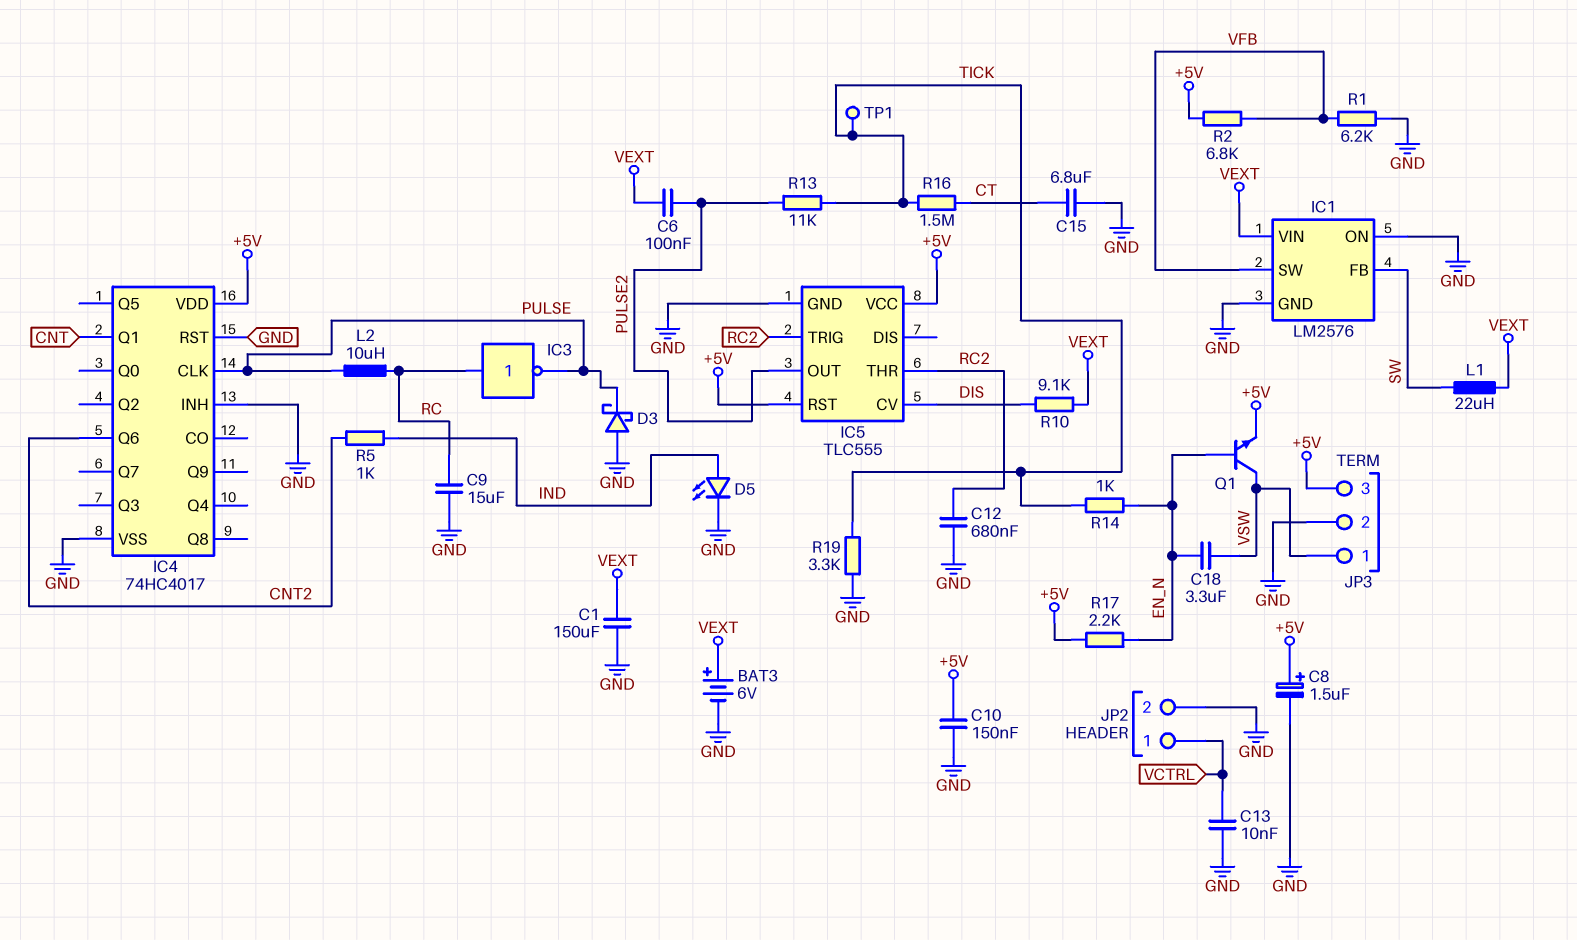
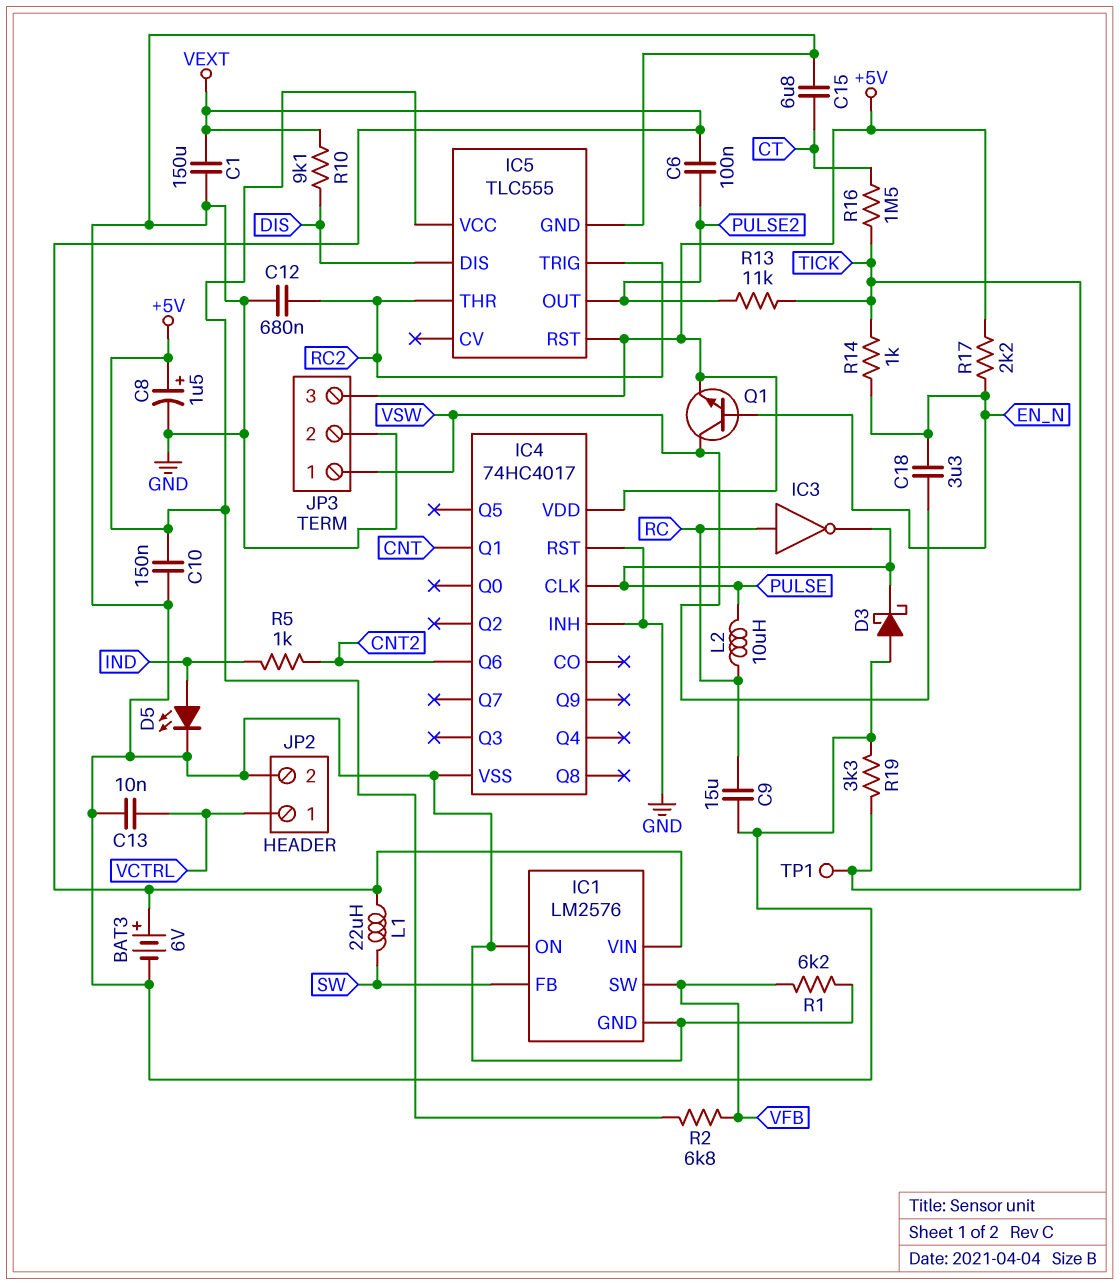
IC5 pin CV: DIS -> none
IC5 pin DIS: none -> DIS

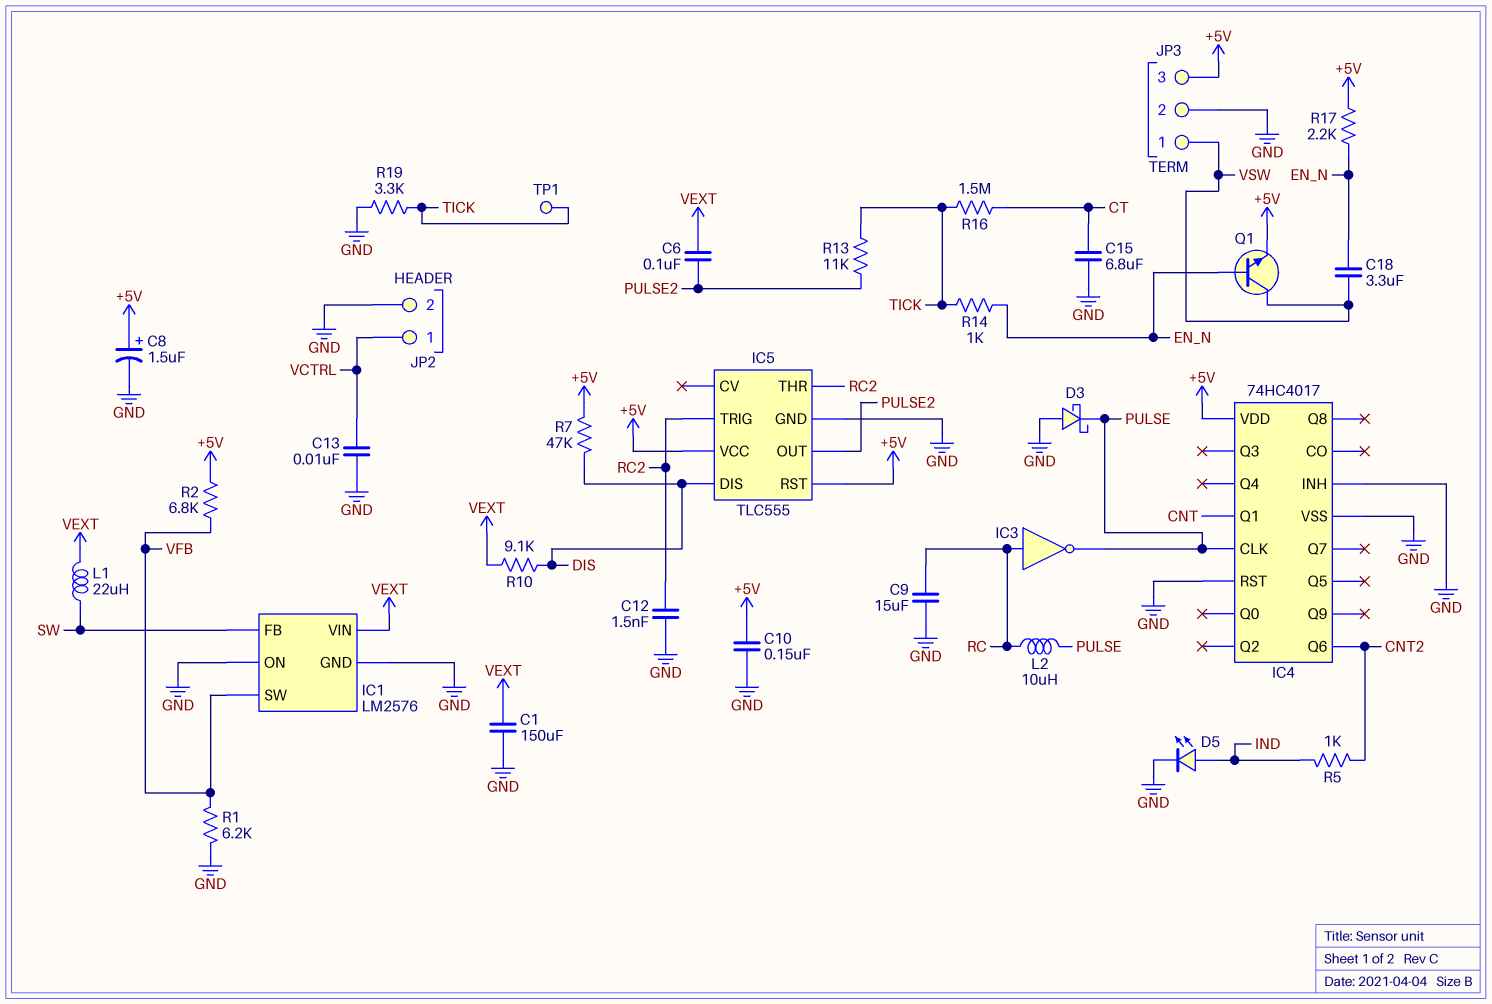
BAT3: 6V (plus VEXT, minus GND) -> none
C12: 680nF (GND, RC2) -> 1.5nF (GND, RC2)
R7: none -> 47k (+5V, DIS)

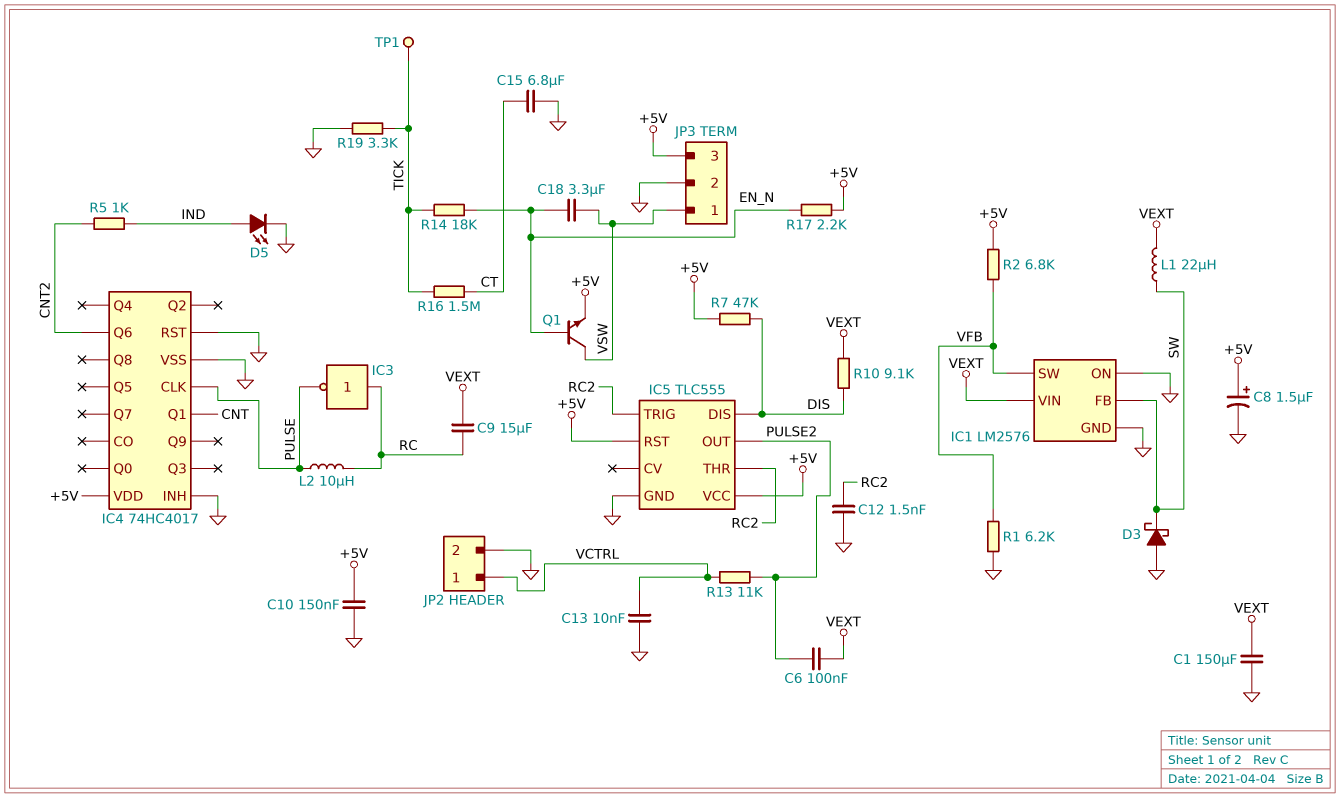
C9: 15uF (GND, RC) -> 15uF (RC, VEXT)
D3: schottky (A GND, K PULSE) -> schottky (A GND, K SW)
R13: 11k (PULSE2, TICK) -> 11k (PULSE2, VCTRL)
R14: 1k (EN_N, TICK) -> 18k (EN_N, TICK)

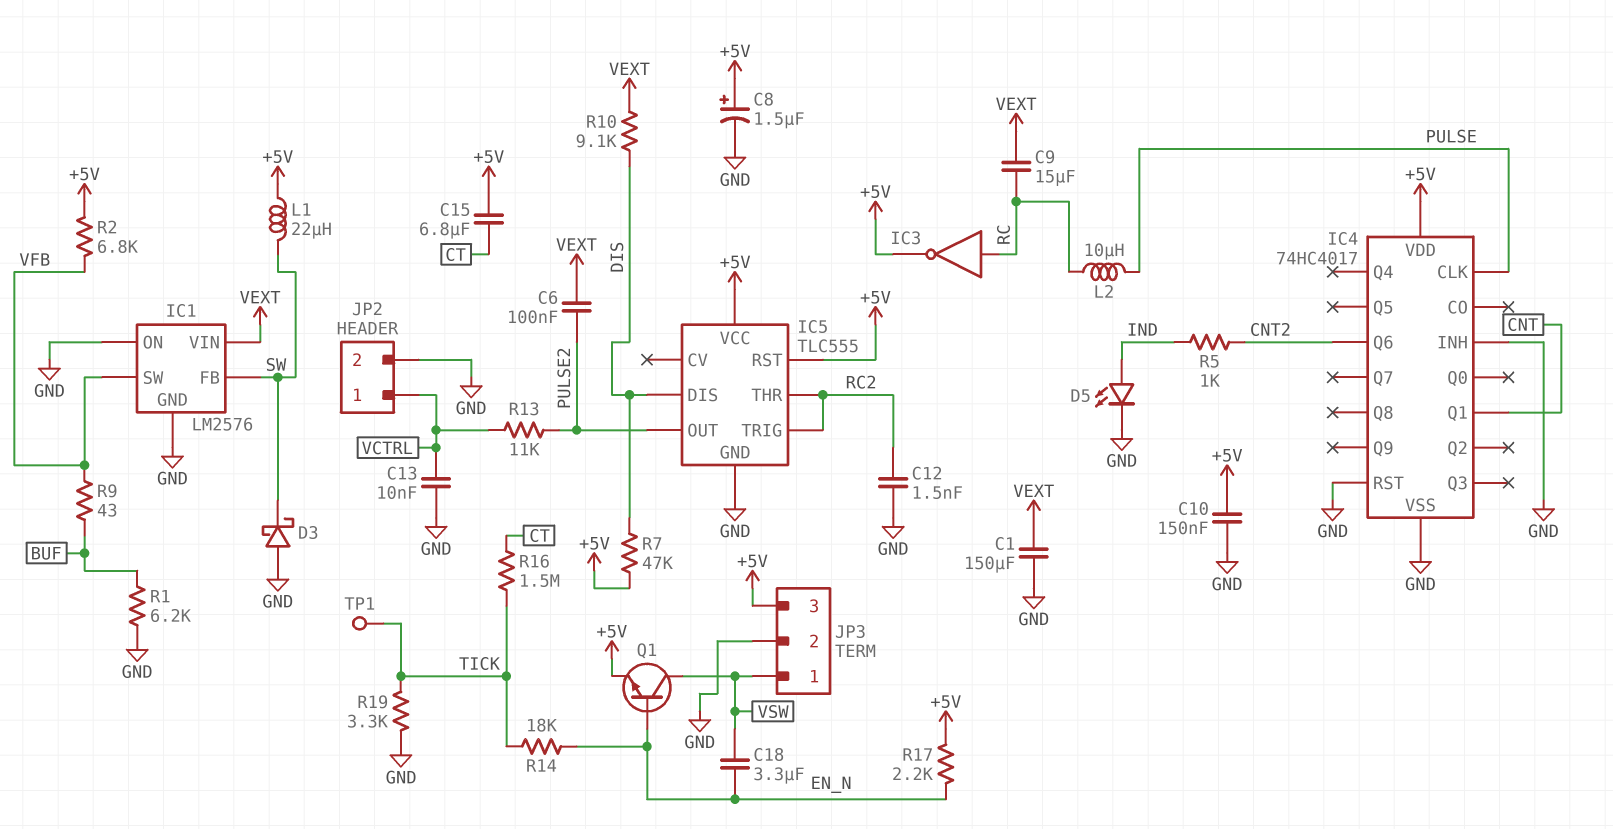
C15: 6.8uF (CT, GND) -> 6.8uF (+5V, CT)
IC3: NOT (in RC, out PULSE) -> NOT (in RC, out +5V)
L1: 22uH (SW, VEXT) -> 22uH (+5V, SW)
R1: 6.2k (GND, VFB) -> 6.2k (BUF, GND)
R9: none -> 43 (BUF, VFB)

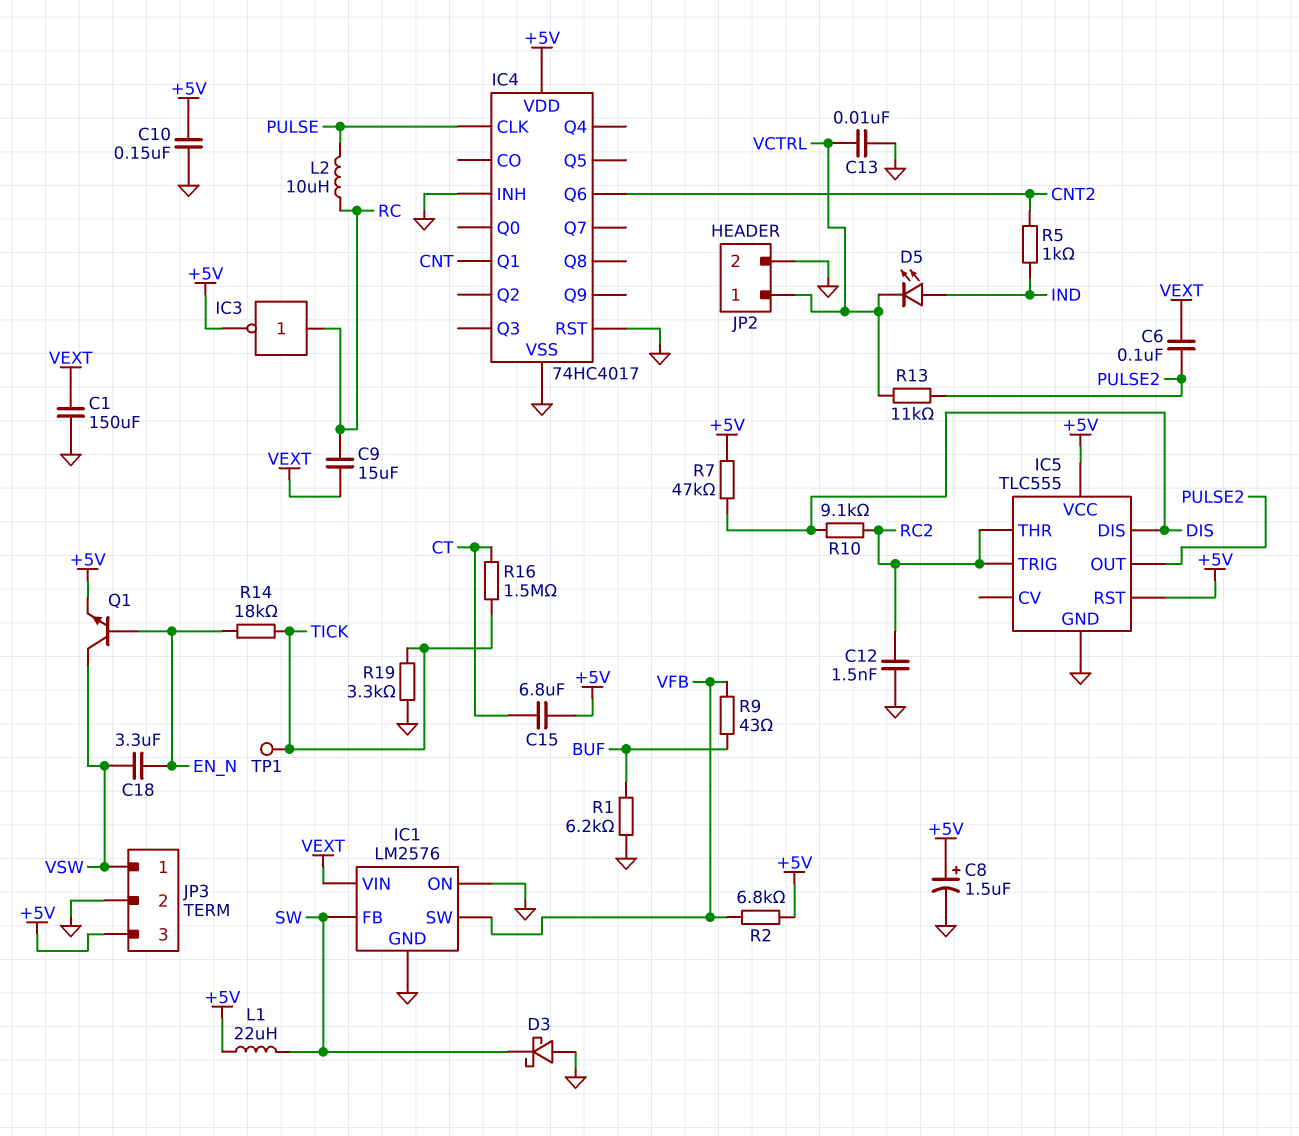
D5: LED (A IND, K GND) -> LED (A IND, K VCTRL)
R10: 9.1k (DIS, VEXT) -> 9.1k (DIS, RC2)
R17: 2.2k (+5V, EN_N) -> none

